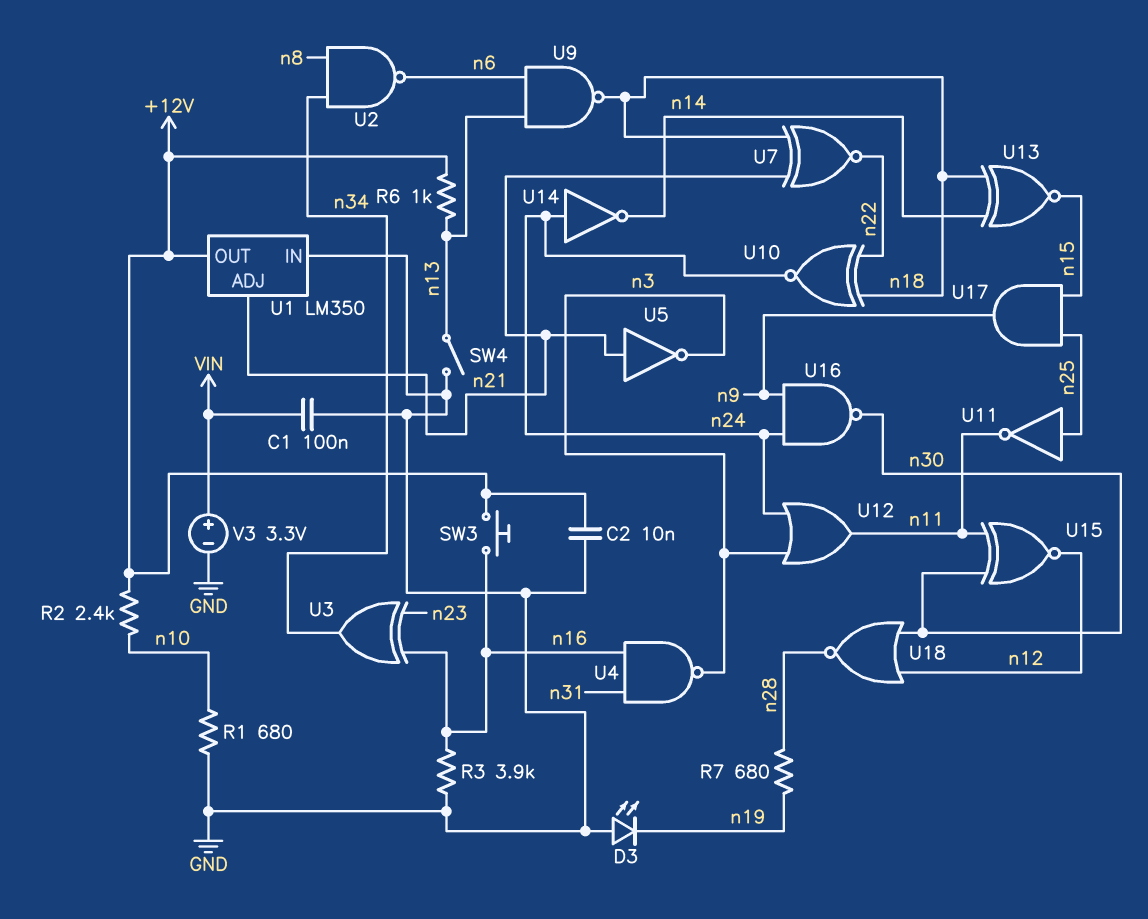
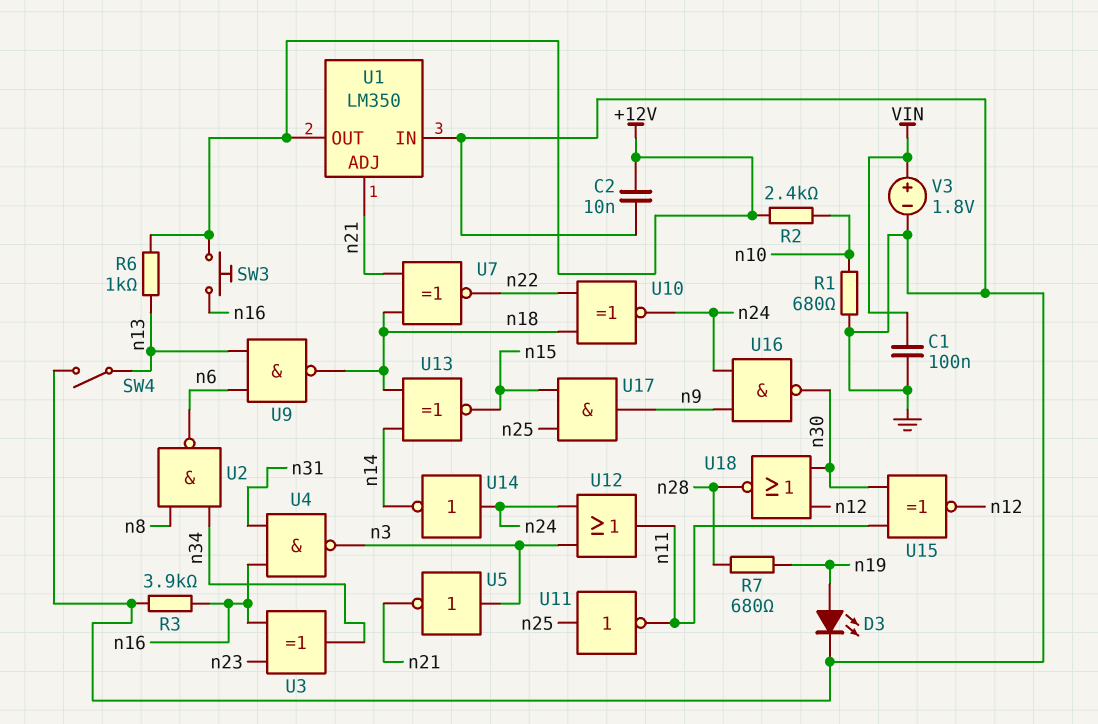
D3: LED (A GND, K n19) -> LED (A n19, K GND)
U5: NOT (in n21, out n3) -> NOT (in n3, out n21)
V3: 3.3V (plus VIN, minus GND) -> 1.8V (plus VIN, minus GND)

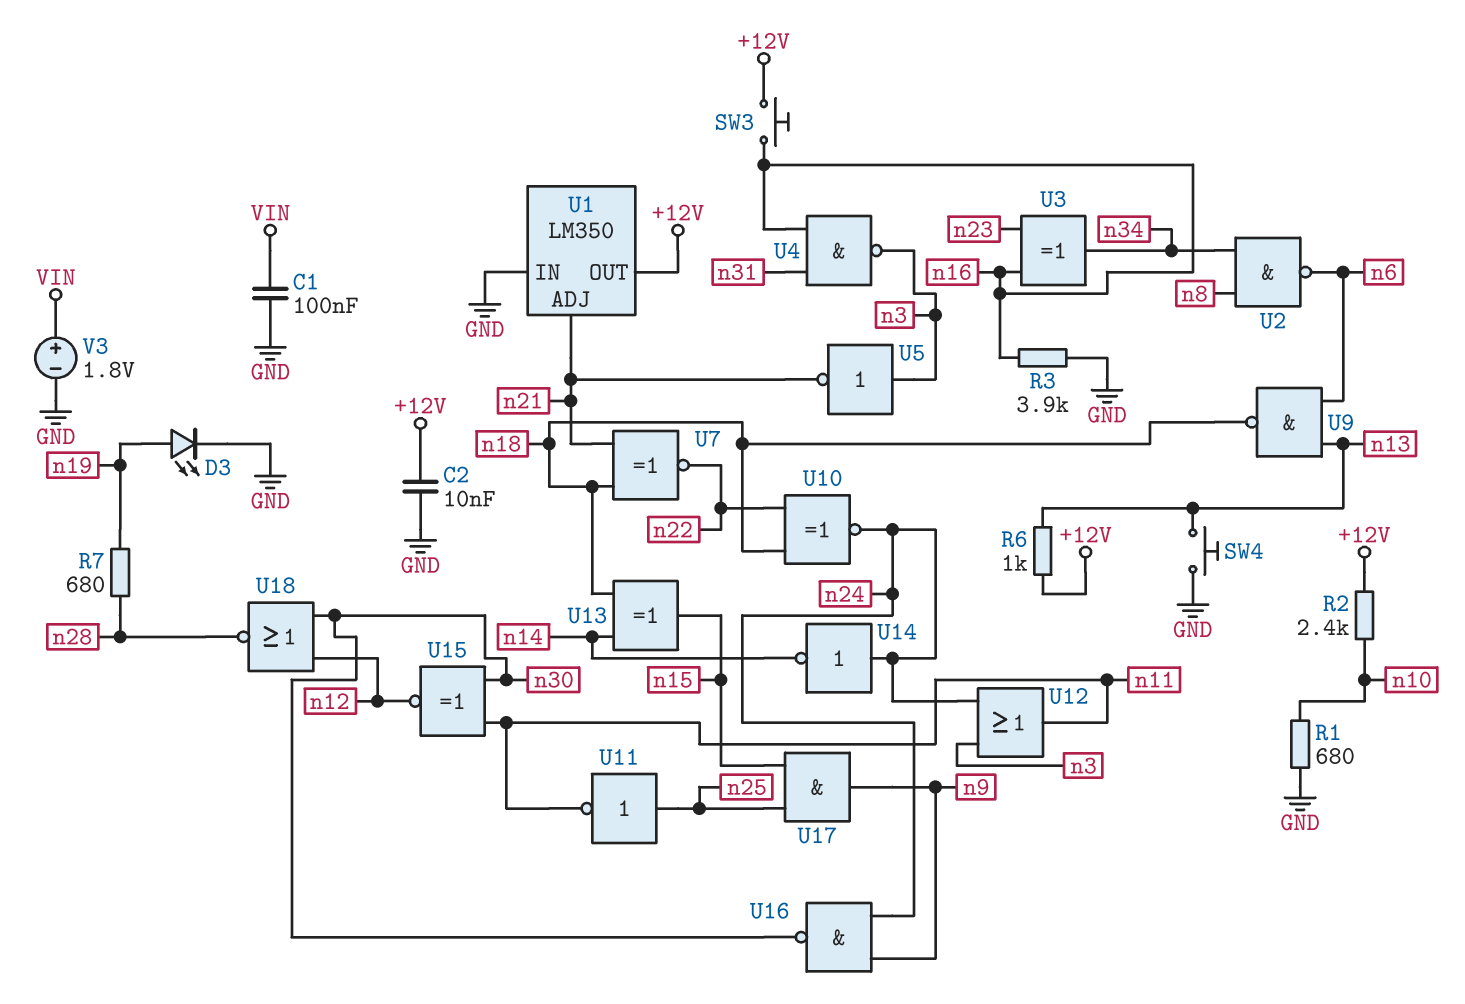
SW4: switch (GND, n13) -> button (GND, n13)
U13: XNOR (in n14, in n18, out n15) -> XOR (in n14, in n18, out n15)

